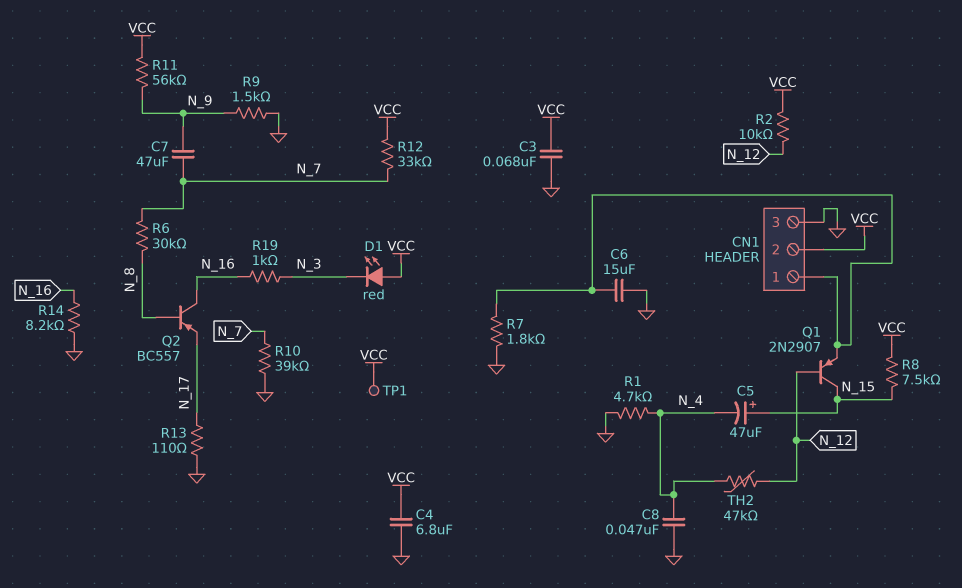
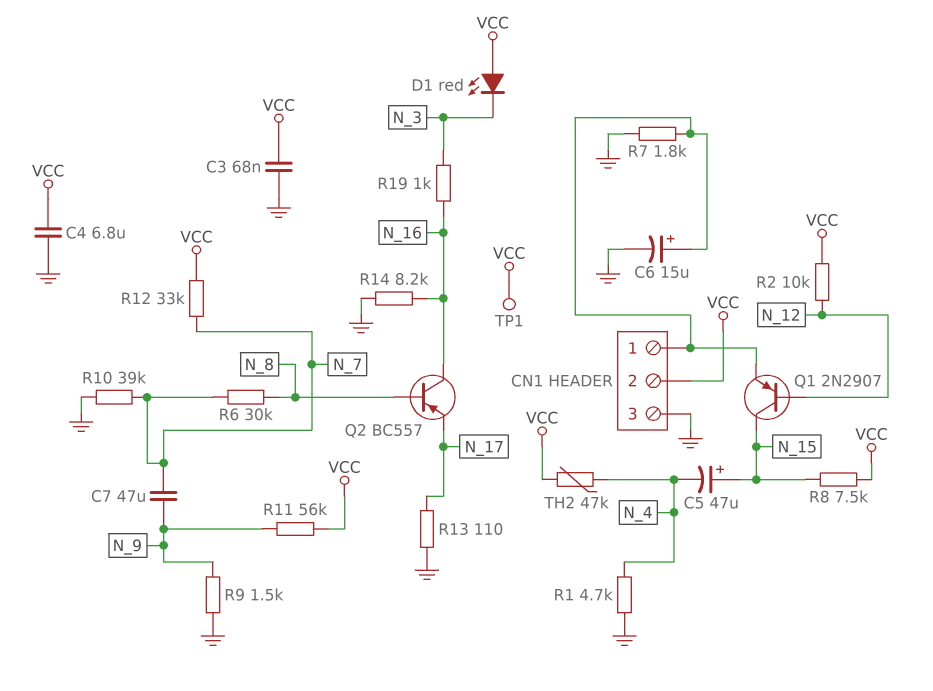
C6: 15uF (CN1/1, GND) -> 15uF (plus CN1/1, minus GND)
C8: 47nF (GND, N_4) -> none
TH2: 47k (N_4, N_12) -> 47k (N_4, VCC)

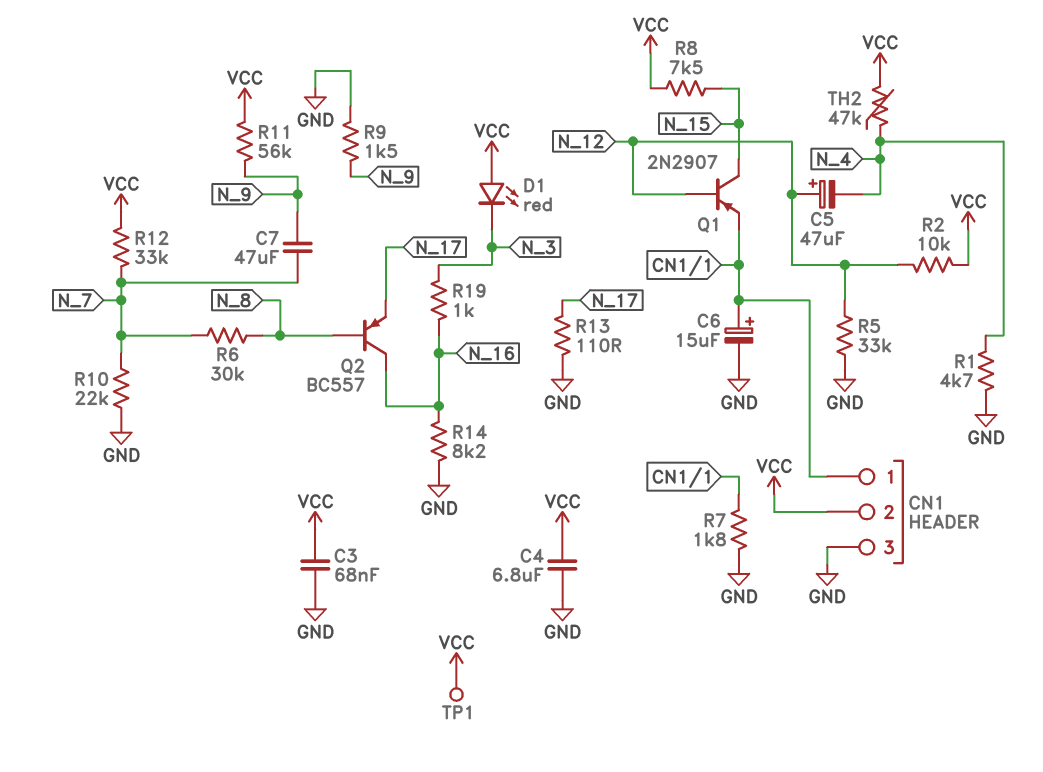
C5: 47uF (plus N_15, minus N_4) -> 47uF (plus N_12, minus N_4)
R5: none -> 33k (GND, N_12)
R10: 39k (GND, N_7) -> 22k (GND, N_7)

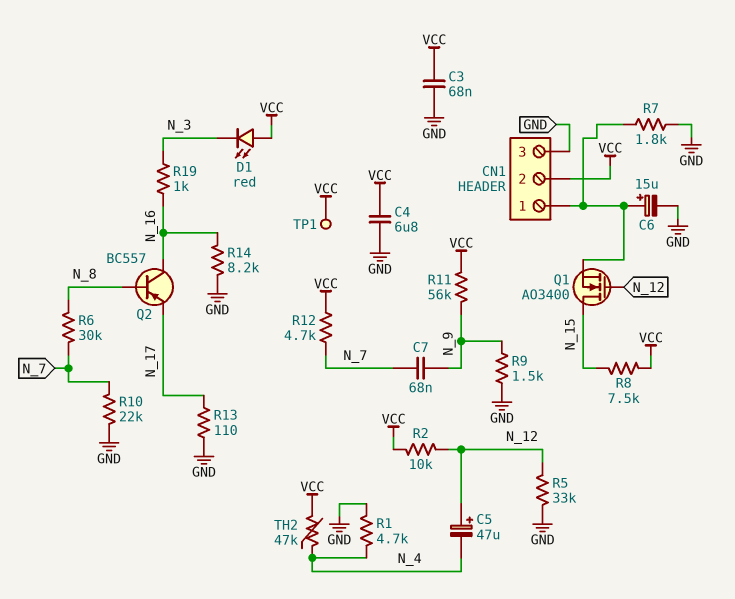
C7: 47uF (N_7, N_9) -> 68nF (N_7, N_9)
Q1: PNP 2N2907 (B N_12, C N_15, E CN1/1) -> NMOS AO3400 (G N_12, D N_15, S CN1/1)
R12: 33k (N_7, VCC) -> 4.7k (N_7, VCC)

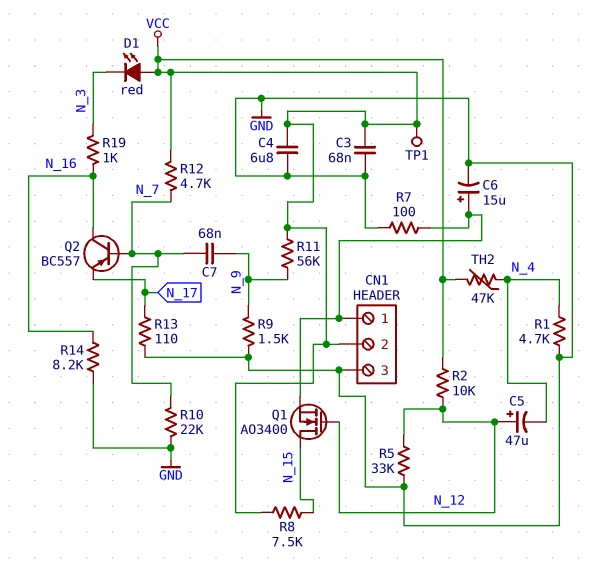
Q2: PNP BC557 (B N_8, C N_16, E N_17) -> PNP BC557 (B N_7, C N_16, E N_17)
R6: 30k (N_7, N_8) -> none
R7: 1.8k (CN1/1, GND) -> 100 (CN1/1, GND)

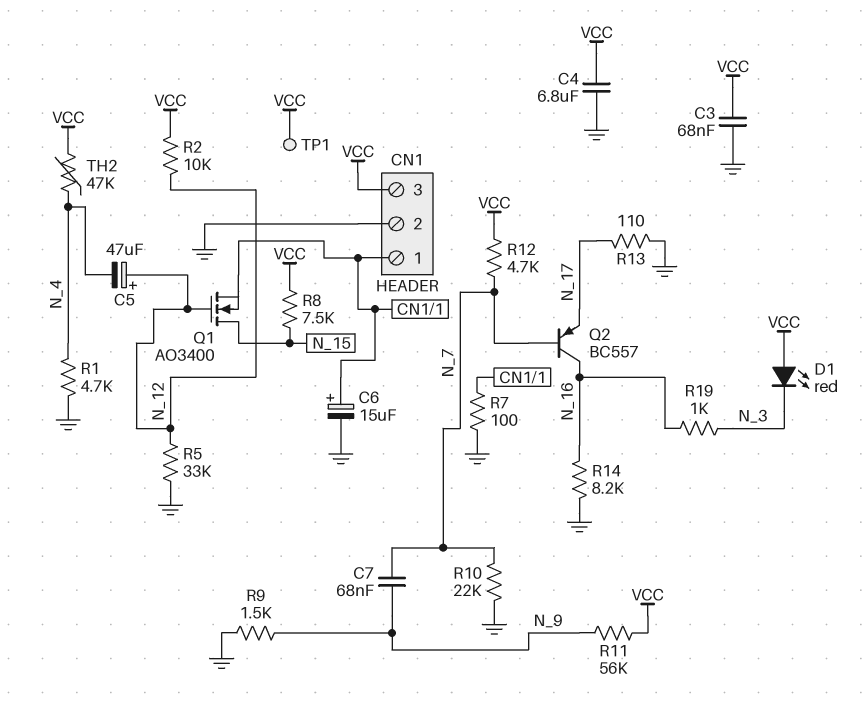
CN1 pin 2: VCC -> GND
CN1 pin 3: GND -> VCC

